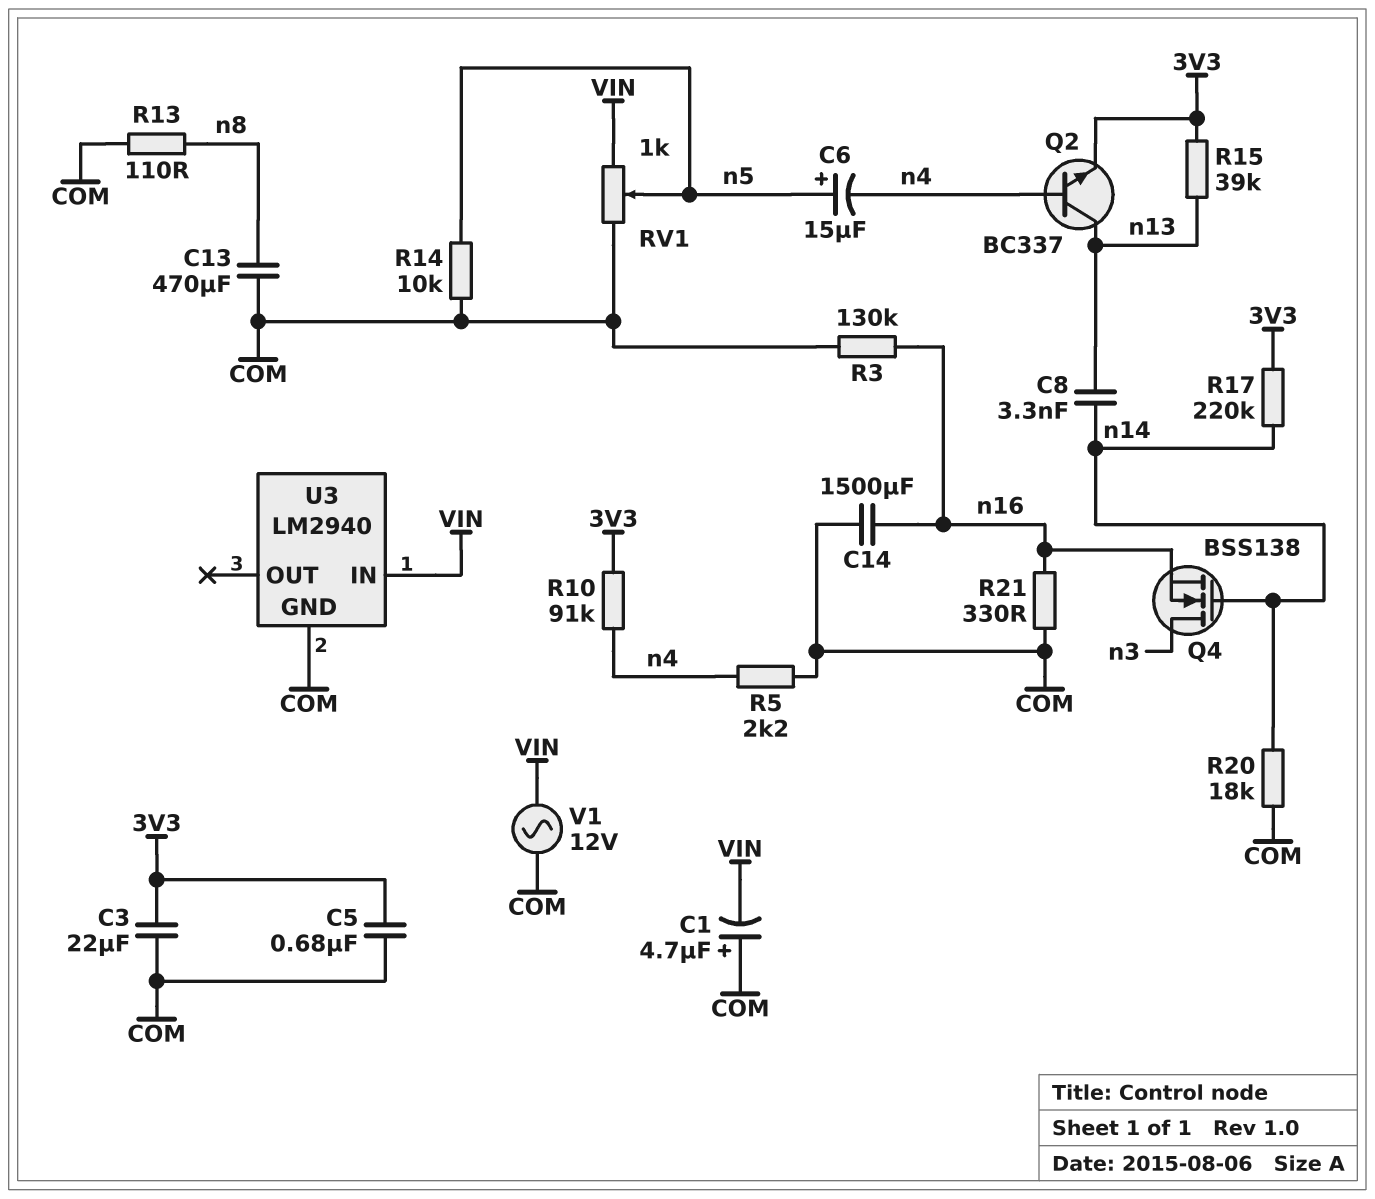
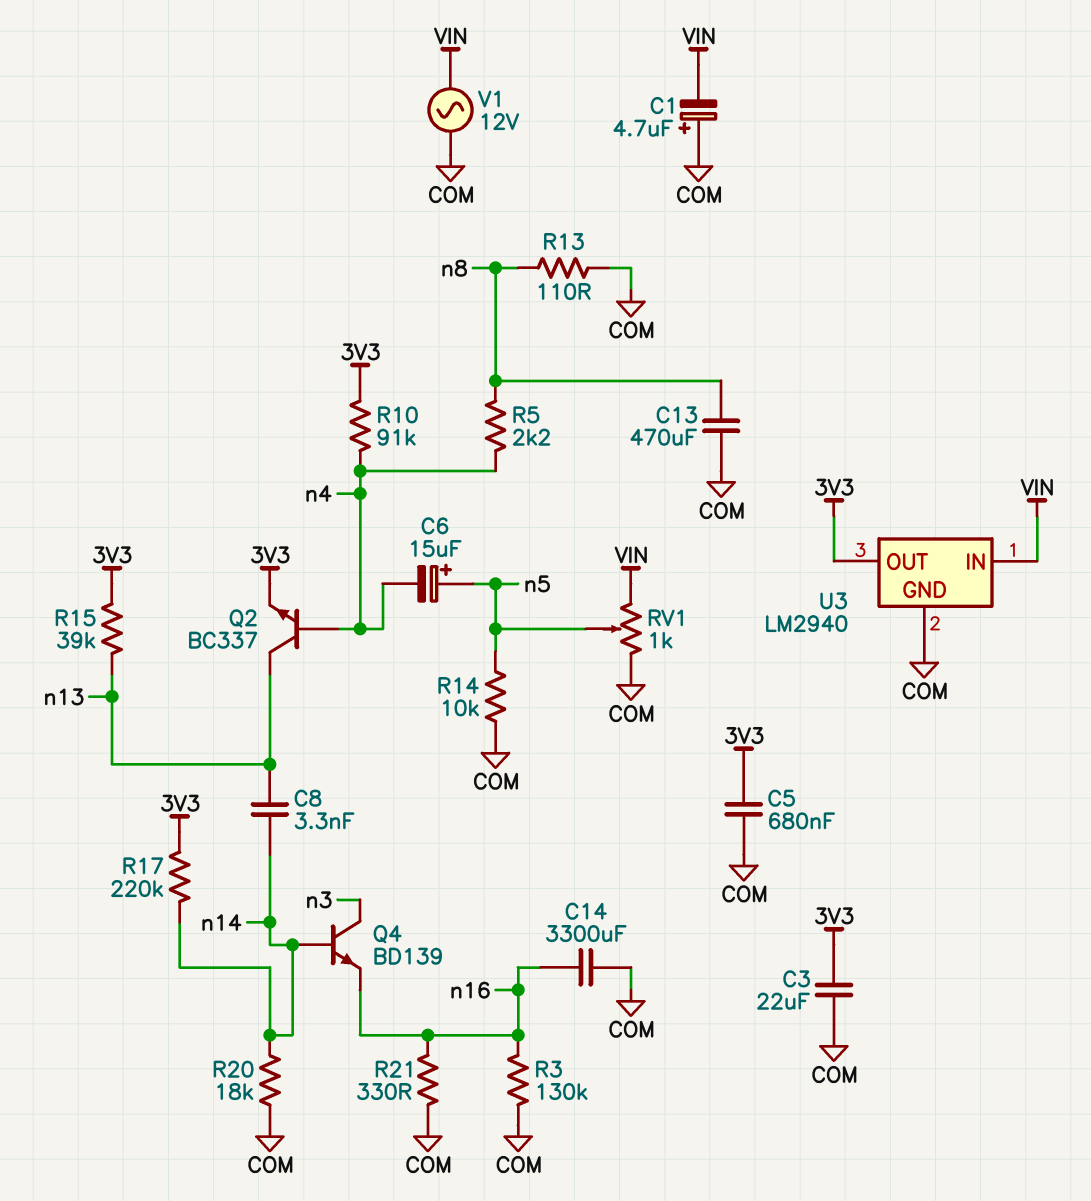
C14: 1500uF (COM, n16) -> 3300uF (COM, n16)
Q4: NMOS BSS138 (G n14, D n3, S n16) -> NPN BD139 (B n14, C n3, E n16)
R5: 2.2k (COM, n4) -> 2.2k (n4, n8)
U3 pin OUT: none -> 3V3

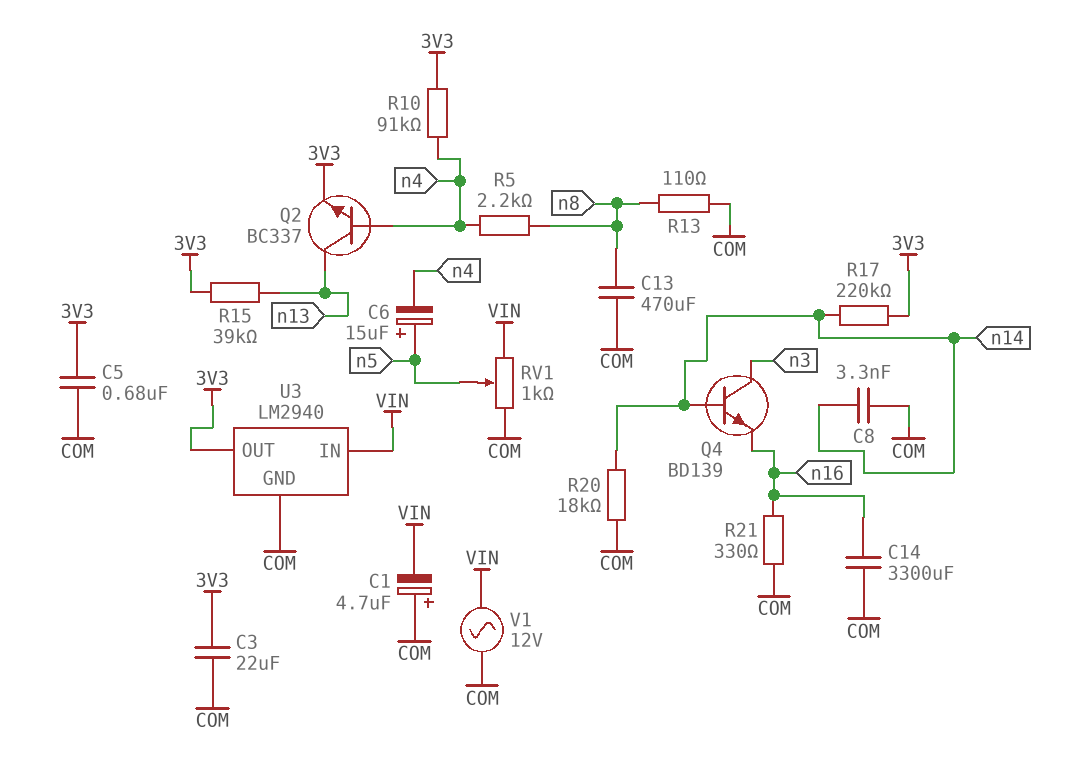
C8: 3.3nF (n13, n14) -> 3.3nF (COM, n14)
R3: 130k (COM, n16) -> none
R14: 10k (COM, n5) -> none

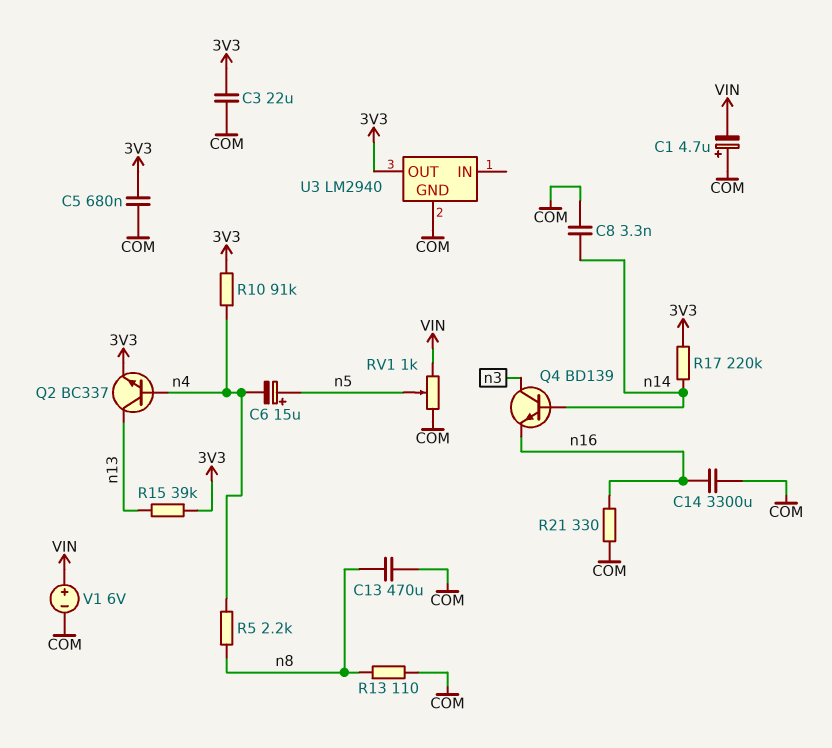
R20: 18k (COM, n14) -> none
U3 pin IN: VIN -> none
V1: AC 12V (COM, VIN) -> 6V (plus VIN, minus COM)

